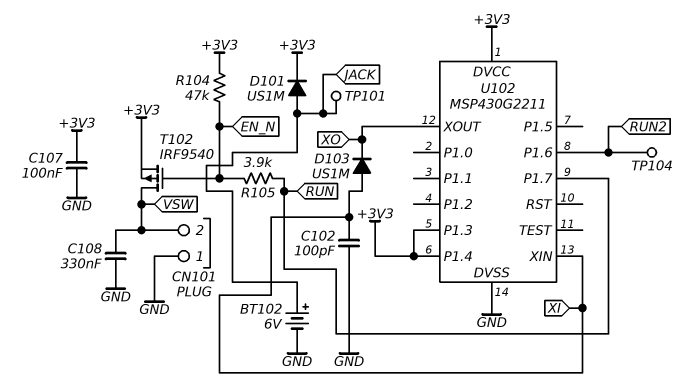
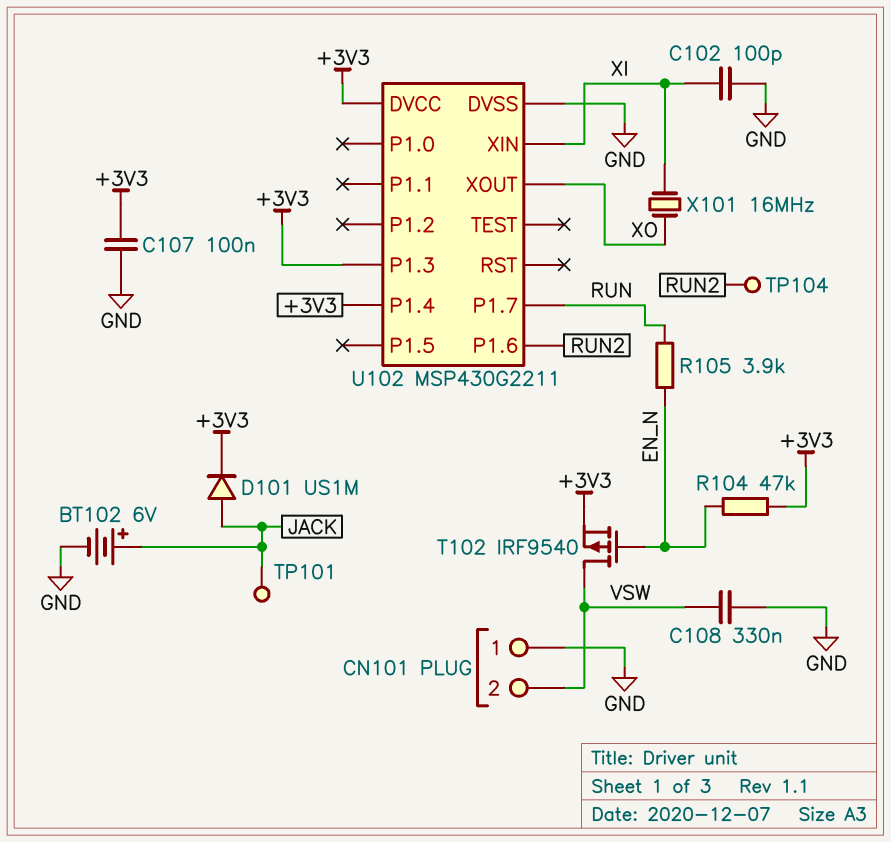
D103: diode US1M (A XI, K XO) -> none
X101: none -> 16MHz (XI, XO)

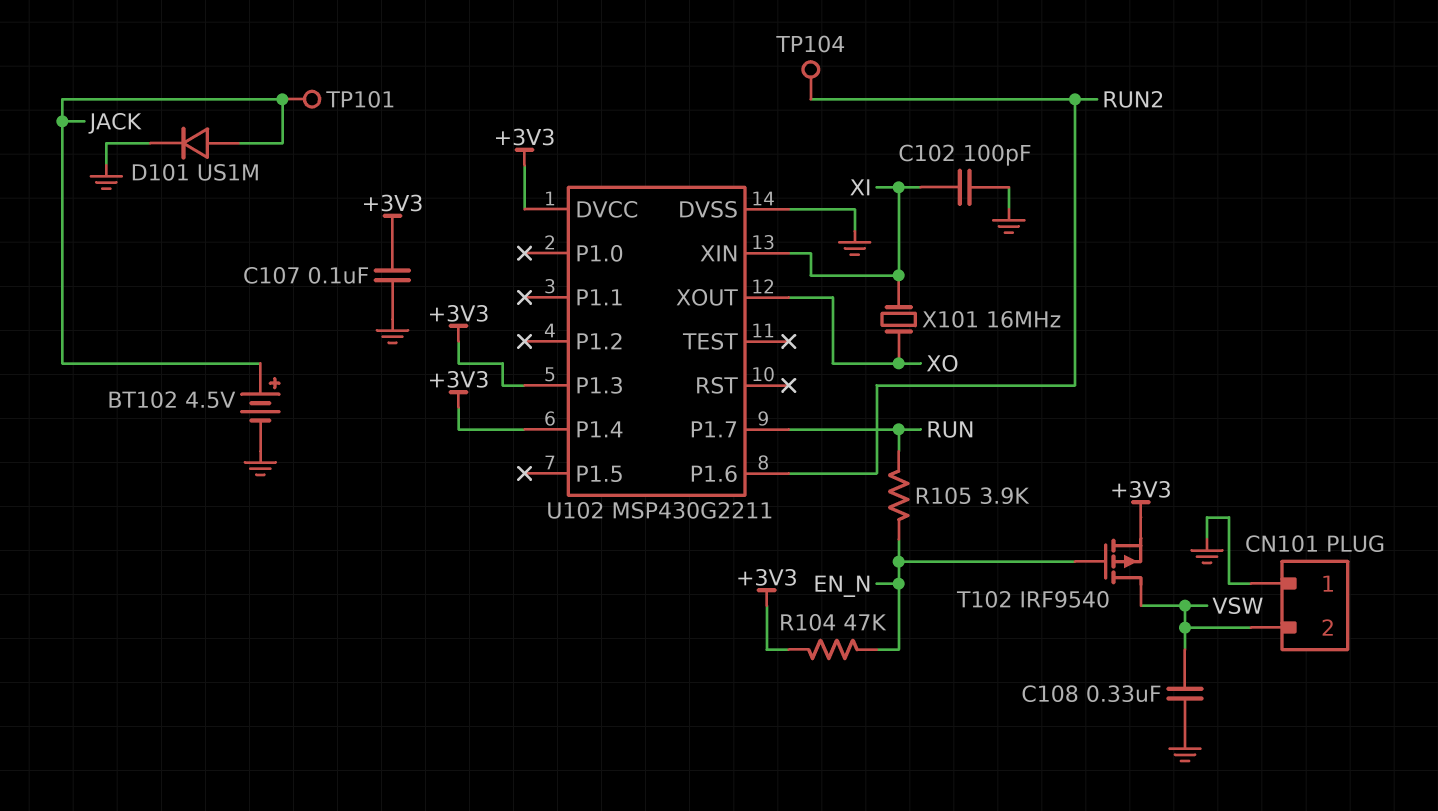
BT102: 6V (plus JACK, minus GND) -> 4.5V (plus JACK, minus GND)
D101: diode US1M (A JACK, K +3V3) -> diode US1M (A JACK, K GND)

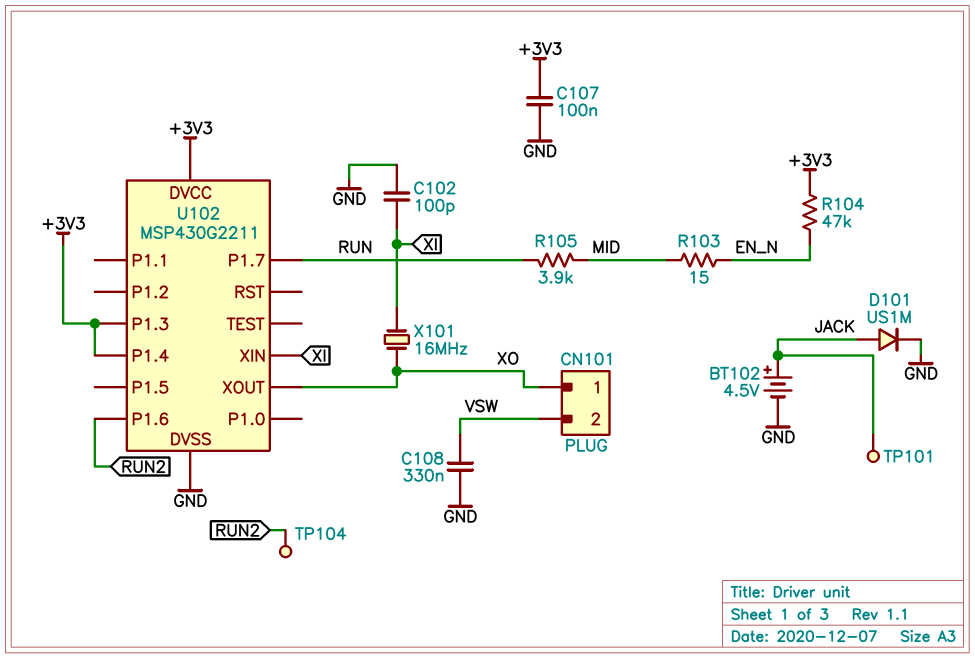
CN101 pin 1: GND -> XO
R103: none -> 15 (EN_N, MID)
R105: 3.9k (EN_N, RUN) -> 3.9k (MID, RUN)
T102: PMOS IRF9540 (G EN_N, D VSW, S +3V3) -> none

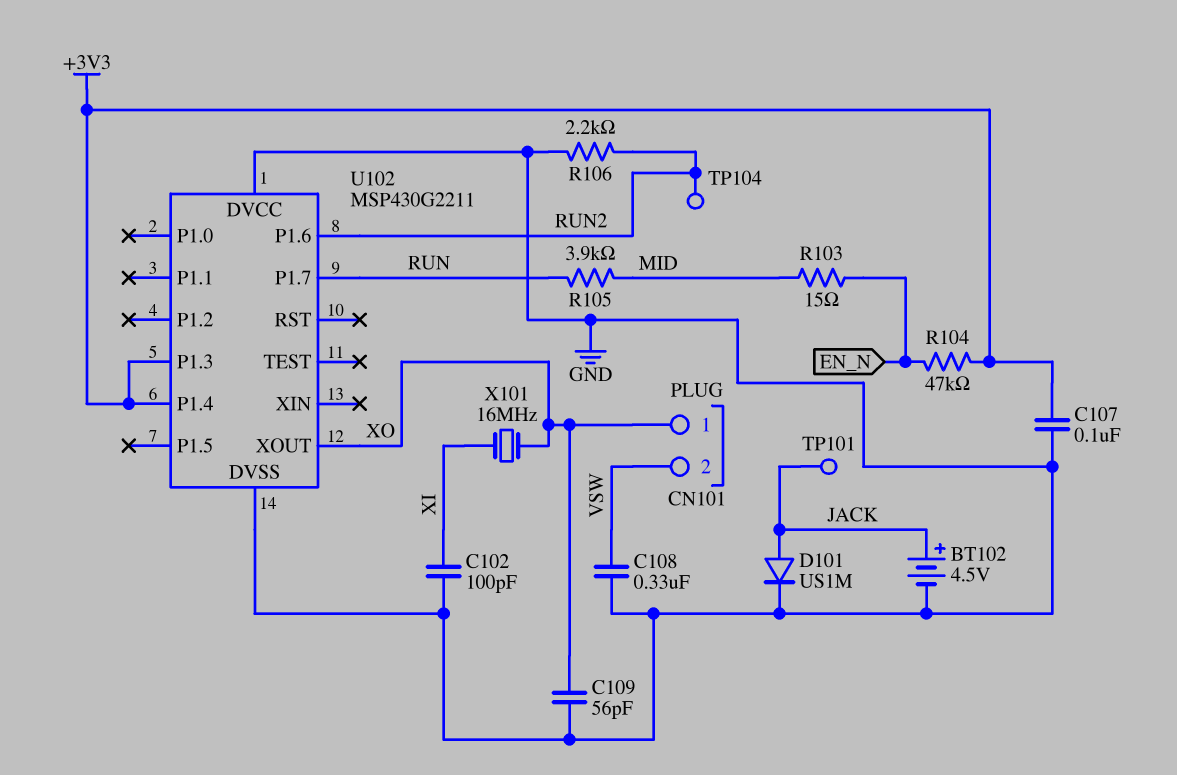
C109: none -> 56pF (GND, XO)
R106: none -> 2.2k (GND, RUN2)
U102 pin DVCC: +3V3 -> GND
U102 pin XIN: XI -> none

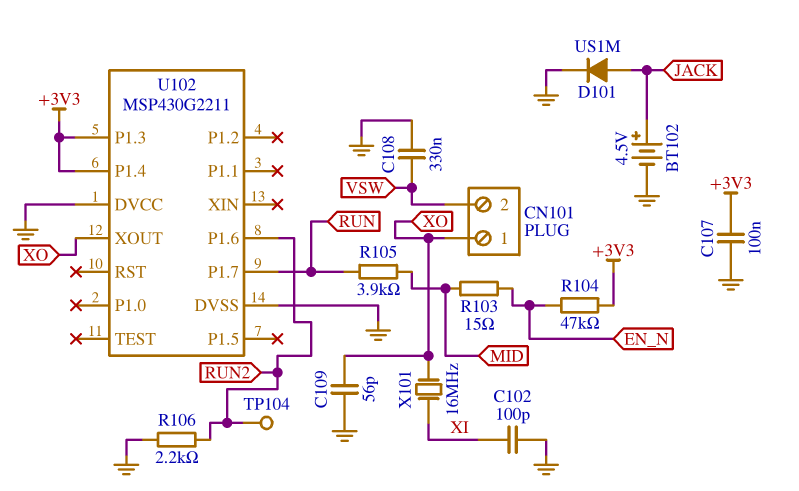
TP101: test point (JACK) -> none

